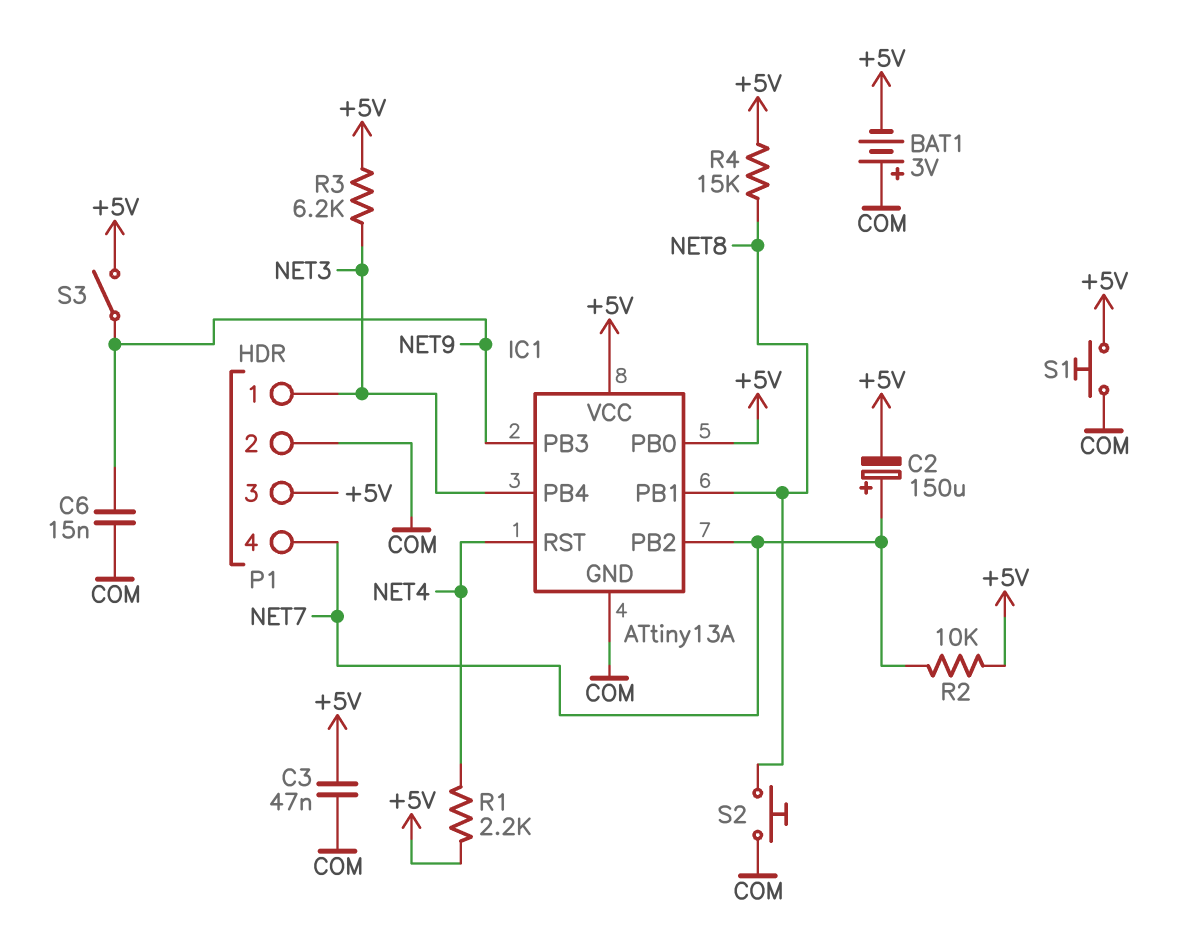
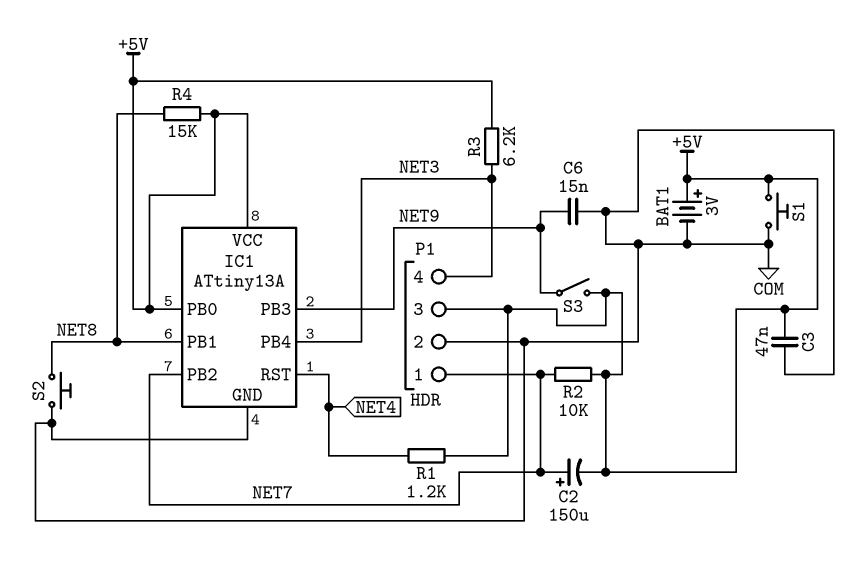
BAT1: 3V (plus COM, minus +5V) -> 3V (plus +5V, minus COM)
P1 pin 1: NET3 -> NET7
P1 pin 4: NET7 -> NET3
R1: 2.2k (+5V, NET4) -> 1.2k (+5V, NET4)

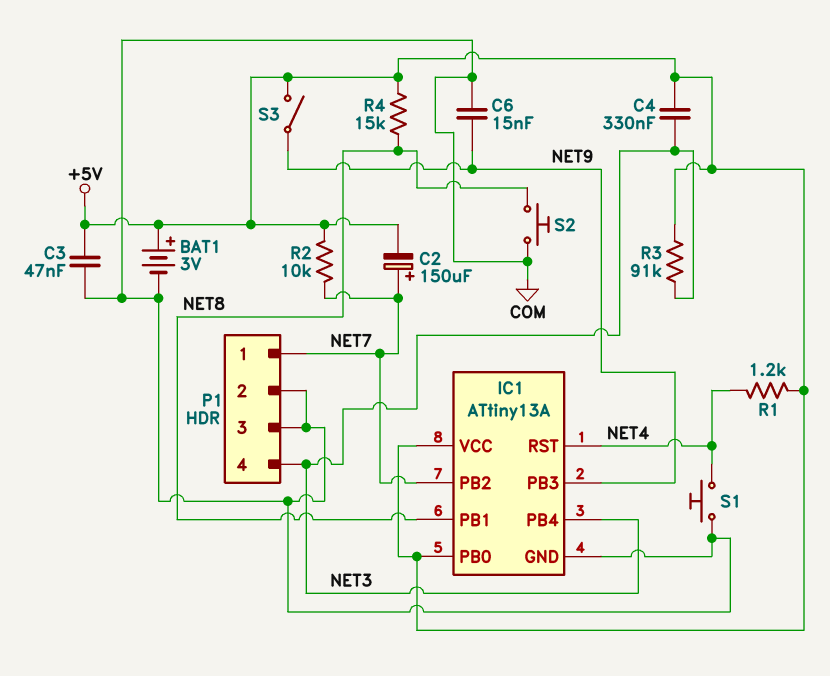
C4: none -> 330nF (+5V, NET3)
P1 pin 3: +5V -> COM
R3: 6.2k (+5V, NET3) -> 91k (+5V, NET3)
S1: button (+5V, COM) -> button (COM, NET4)

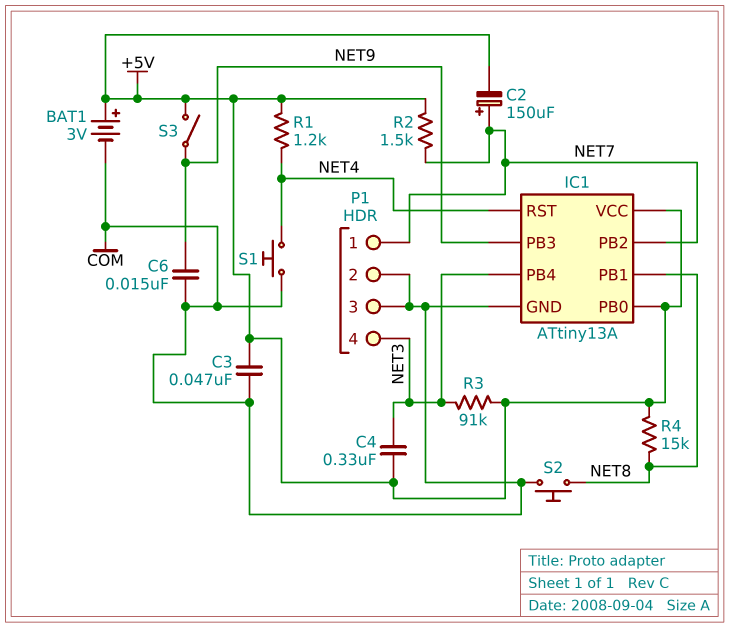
R2: 10k (+5V, NET7) -> 1.5k (+5V, NET7)

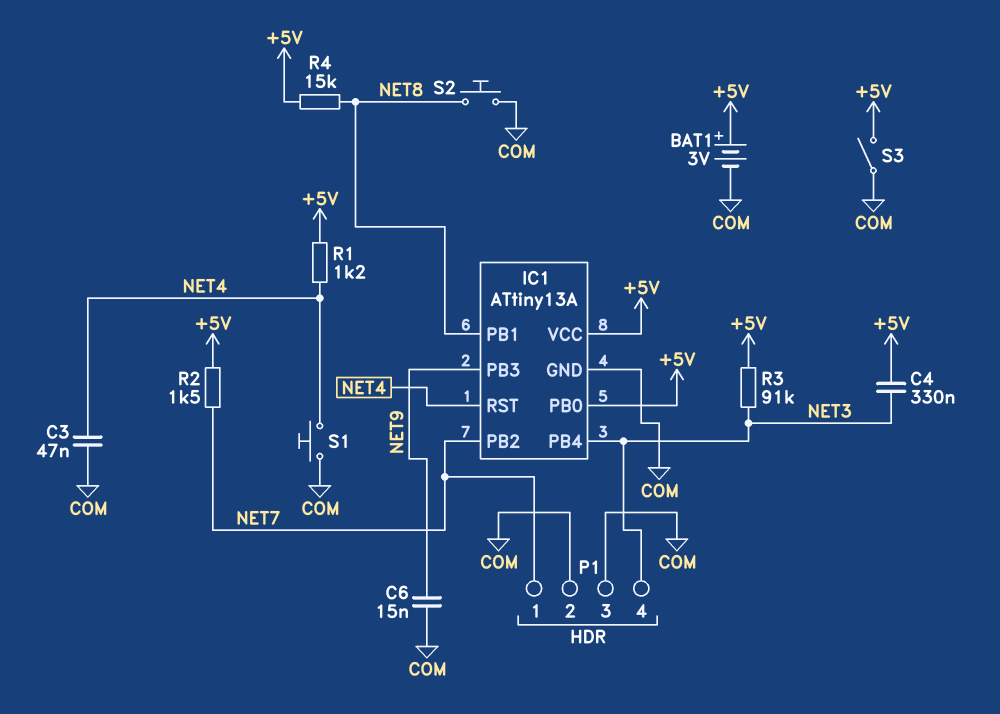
C2: 150uF (plus NET7, minus +5V) -> none
C3: 47nF (+5V, COM) -> 47nF (COM, NET4)
S3: switch (+5V, NET9) -> switch (+5V, COM)

